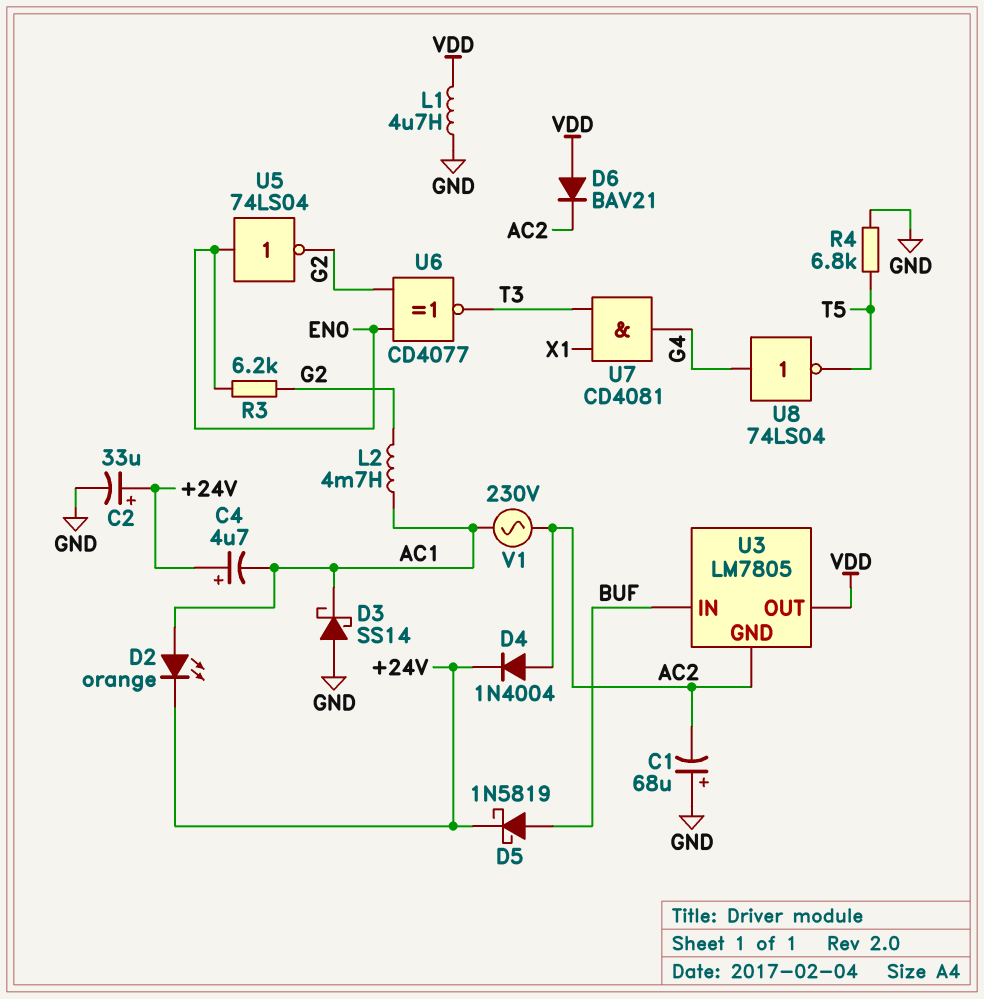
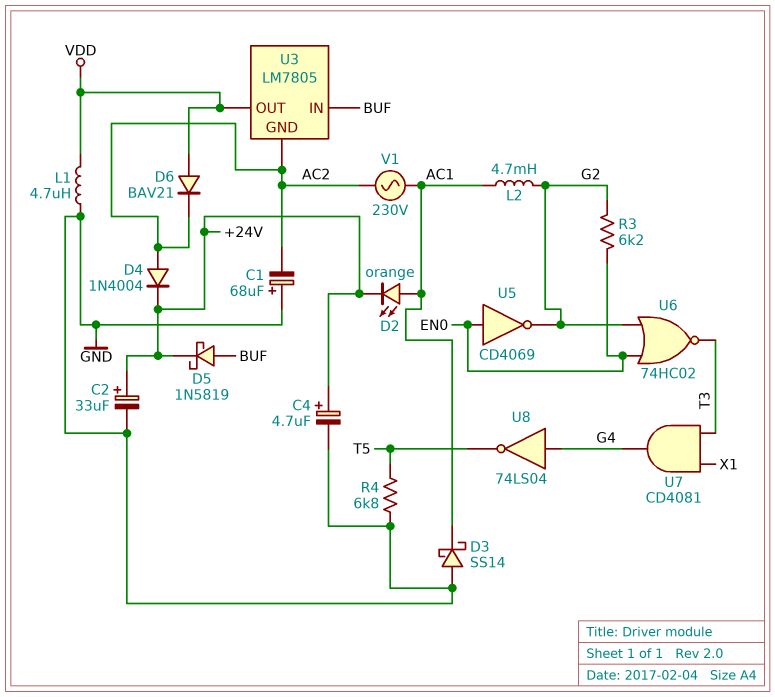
C4: 4.7uF (plus +24V, minus AC1) -> 4.7uF (plus +24V, minus GND)
U5: NOT 74LS04 (in EN0, out G2) -> NOT CD4069 (in EN0, out G2)
U6: XNOR CD4077 (in EN0, in G2, out T3) -> NOR 74HC02 (in EN0, in G2, out T3)

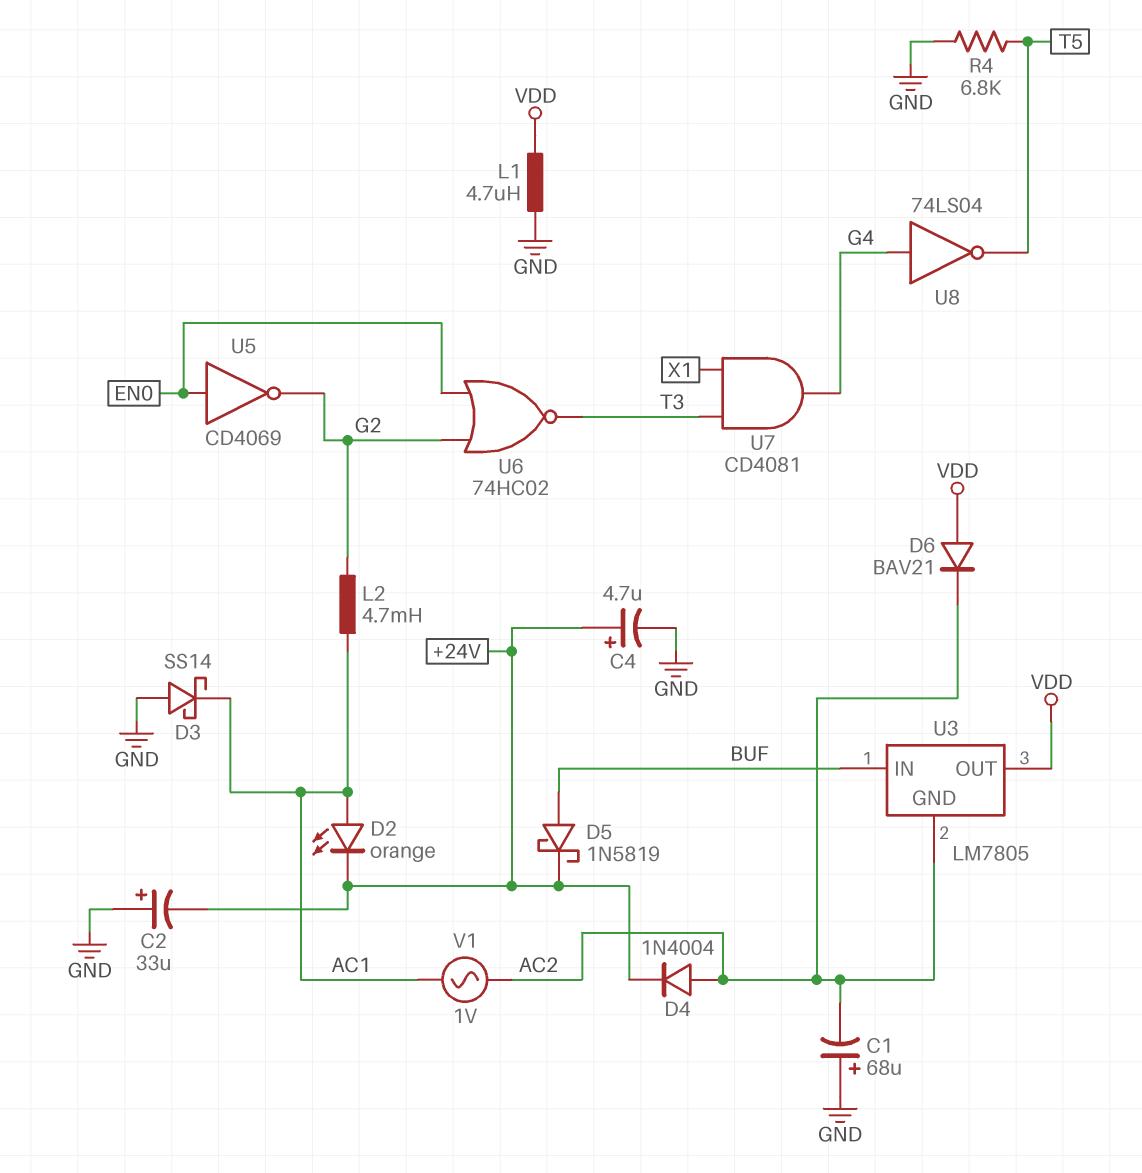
C2: 33uF (plus +24V, minus GND) -> 33uF (plus GND, minus +24V)
R3: 6.2k (EN0, G2) -> none
V1: AC 230V (AC1, AC2) -> AC 1V (AC1, AC2)

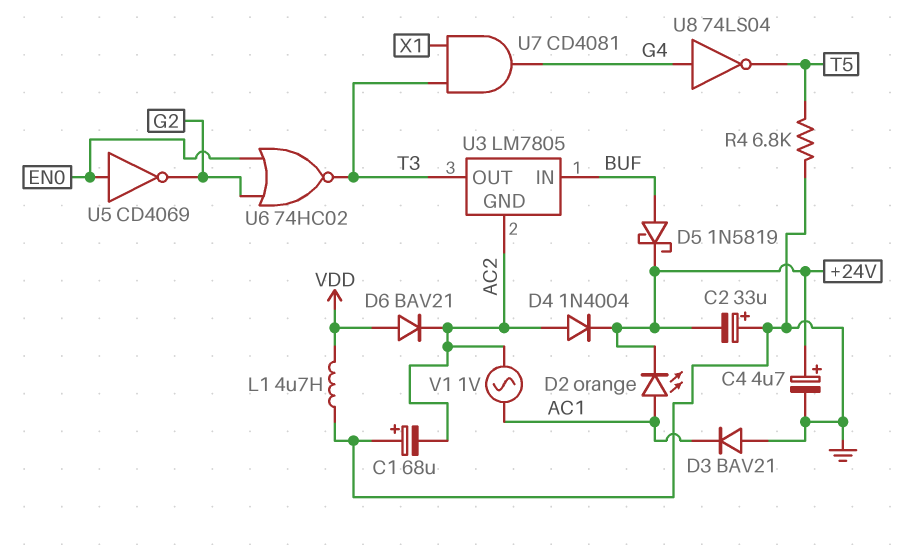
D3: schottky SS14 (A GND, K AC1) -> diode BAV21 (A GND, K AC1)
L2: 4.7mH (AC1, G2) -> none
U3 pin OUT: VDD -> T3

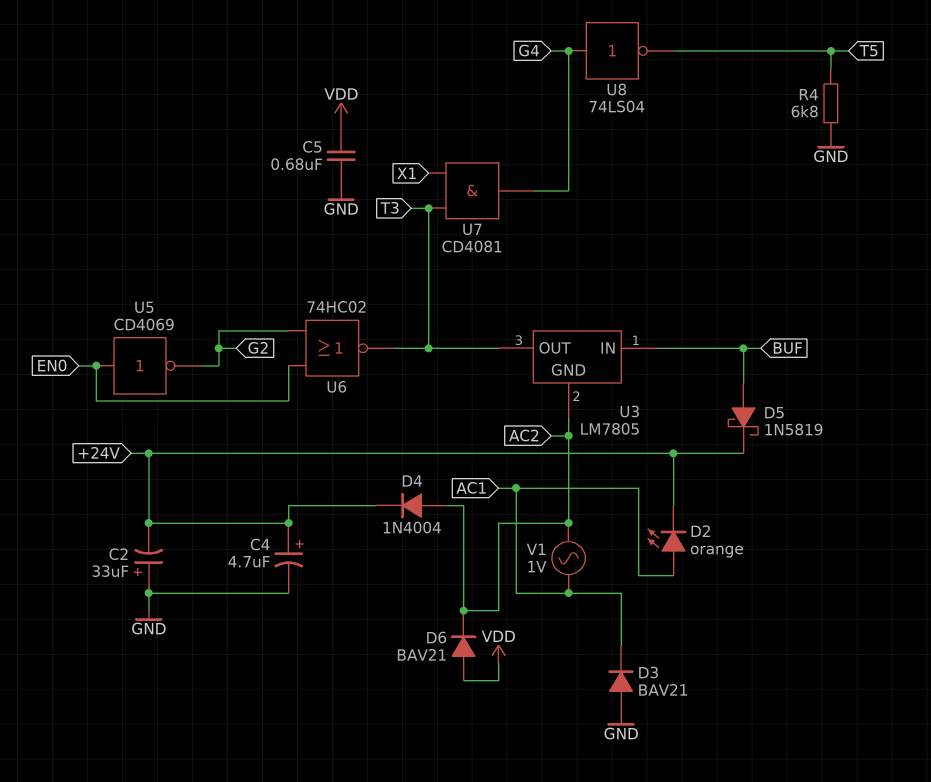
C1: 68uF (plus GND, minus AC2) -> none
C5: none -> 680nF (GND, VDD)
L1: 4.7uH (GND, VDD) -> none

